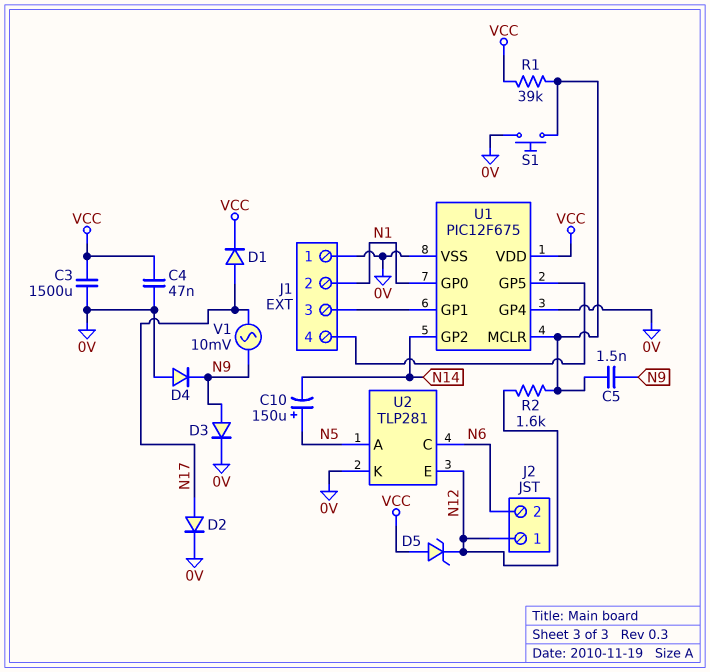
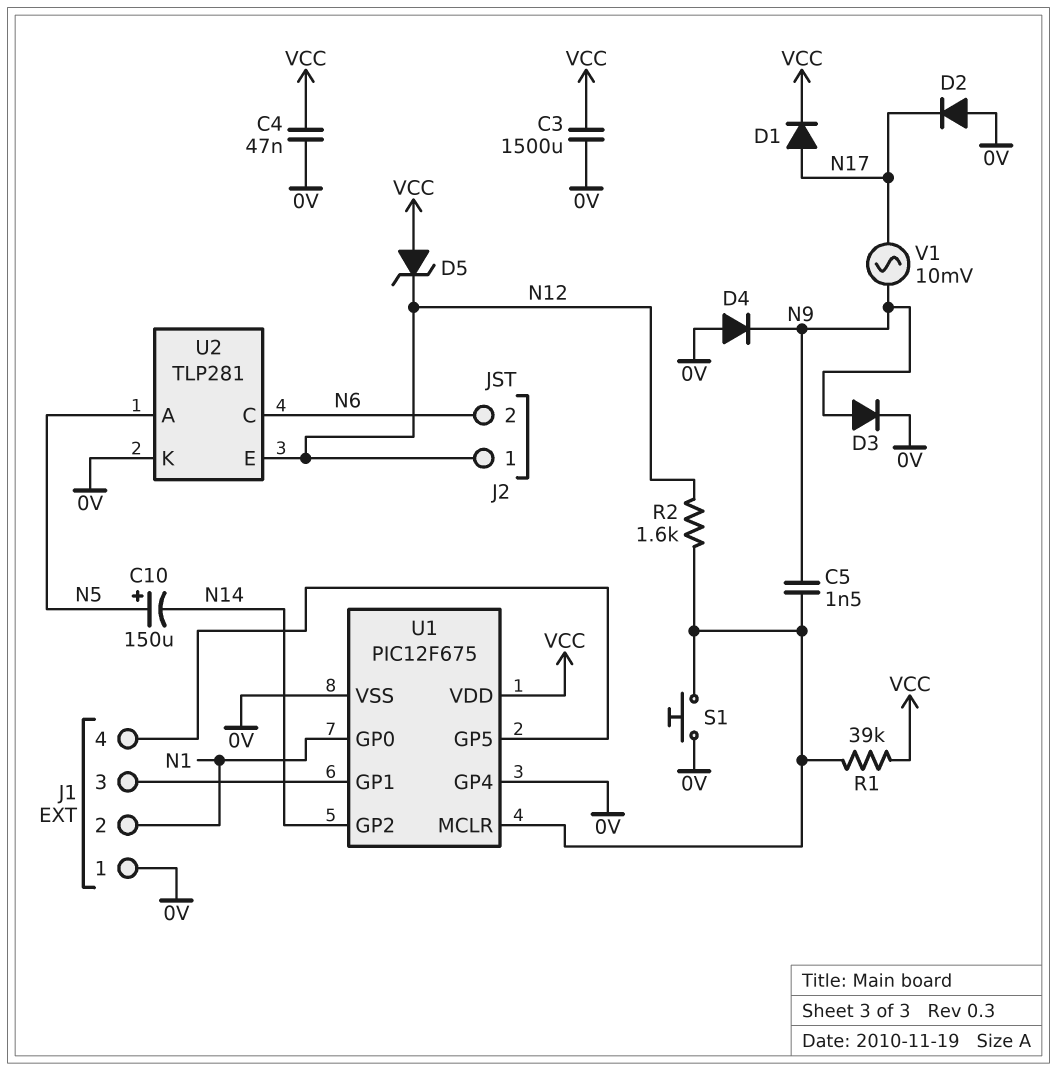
D2: diode (A N17, K 0V) -> diode (A 0V, K N17)

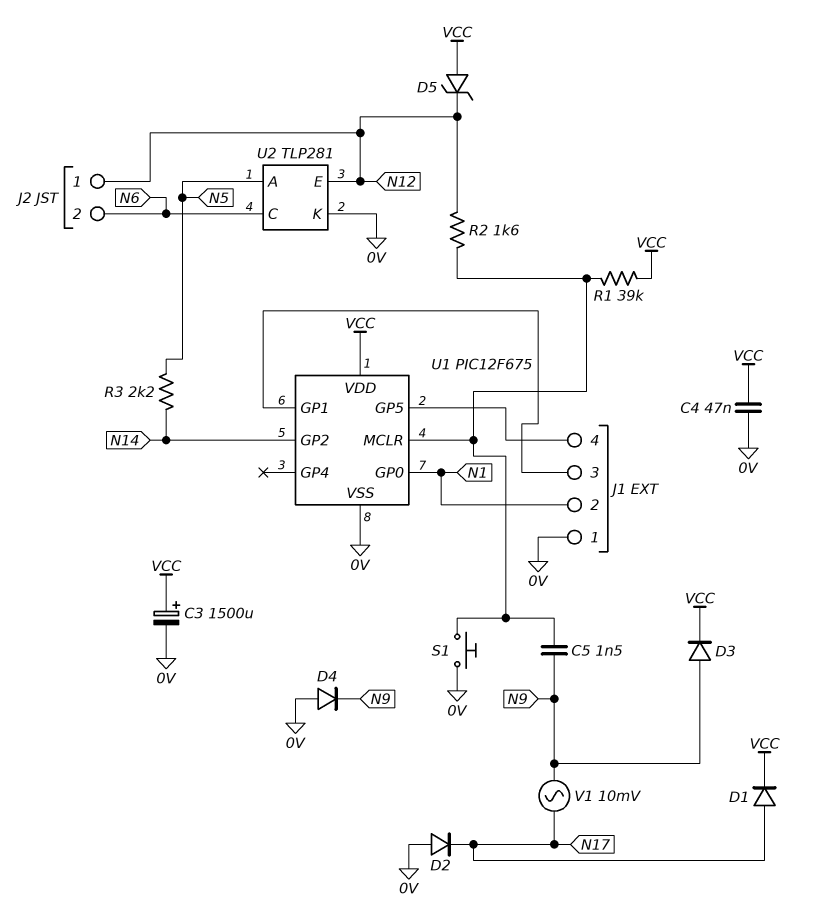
C3: 1500uF (0V, VCC) -> 1500uF (plus VCC, minus 0V)
C10: 150uF (plus N5, minus N14) -> none
D3: diode (A N9, K 0V) -> diode (A N9, K VCC)
R3: none -> 2.2k (N5, N14)
U1 pin GP4: 0V -> none

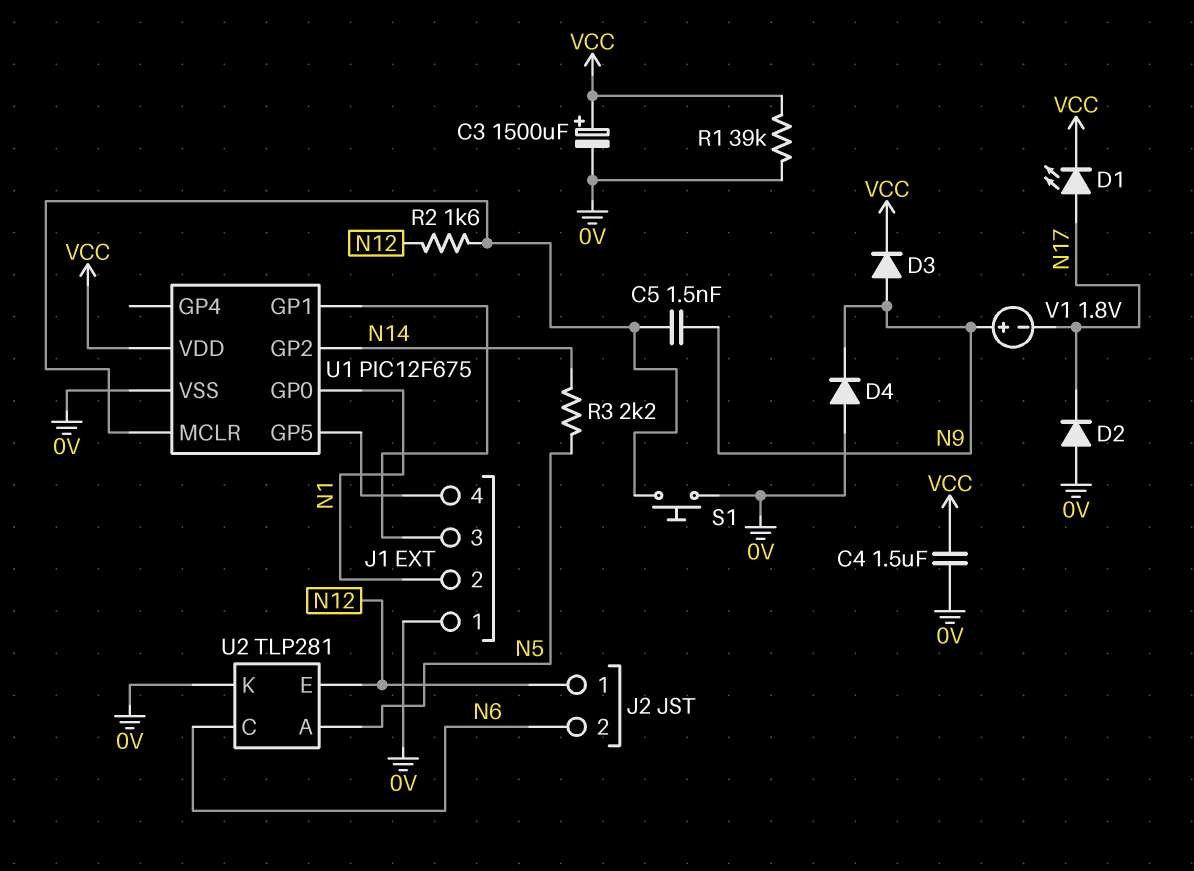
C4: 47nF (0V, VCC) -> 1.5uF (0V, VCC)
D1: diode (A N17, K VCC) -> LED (A N17, K VCC)
D5: zener (A VCC, K N12) -> none
R1: 39k (U1/MCLR, VCC) -> 39k (0V, VCC)
V1: AC 10mV (N9, N17) -> 1.8V (plus N9, minus N17)

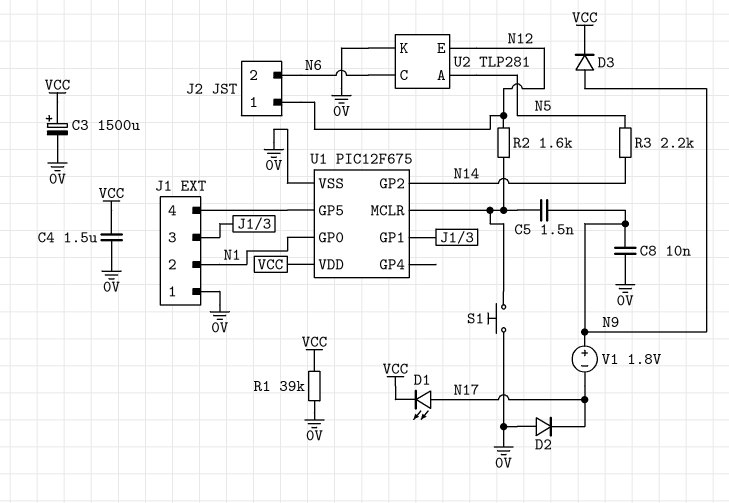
C8: none -> 10nF (0V, N9)
D4: diode (A 0V, K N9) -> none

